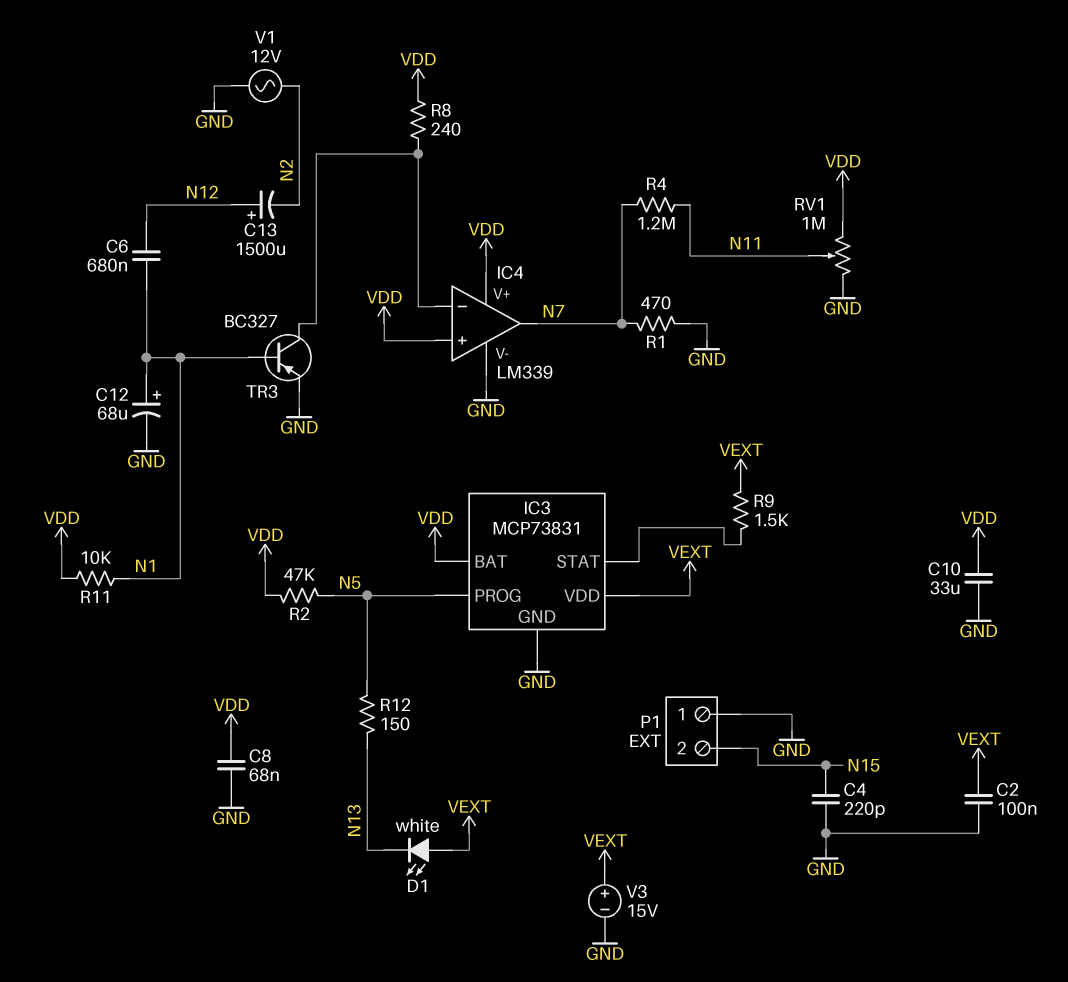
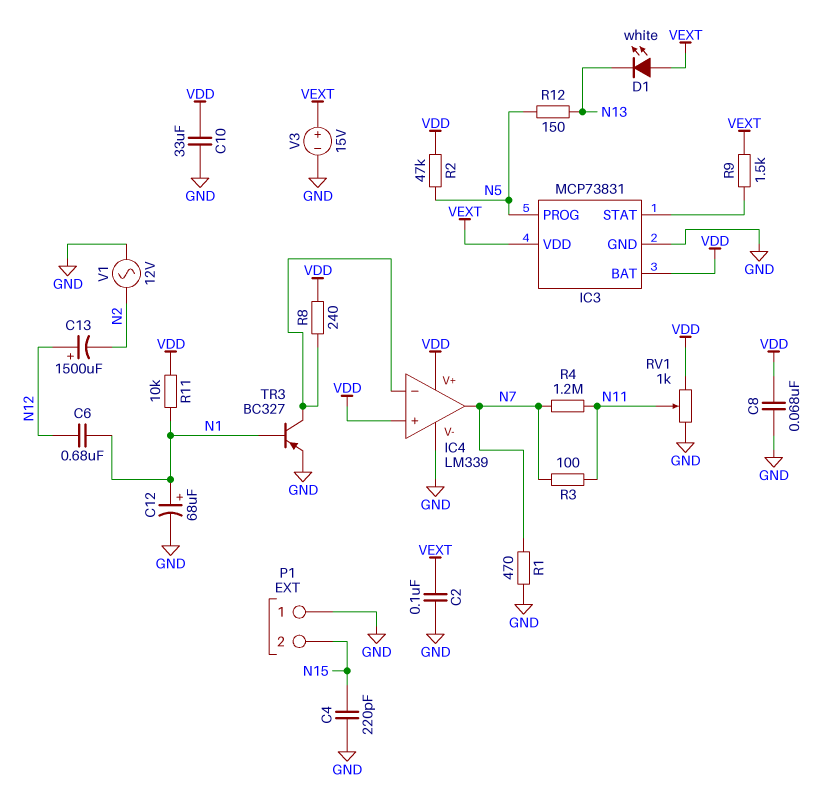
R3: none -> 100 (N7, N11)
RV1: 1M (GND, VDD, wiper N11) -> 1k (GND, VDD, wiper N11)

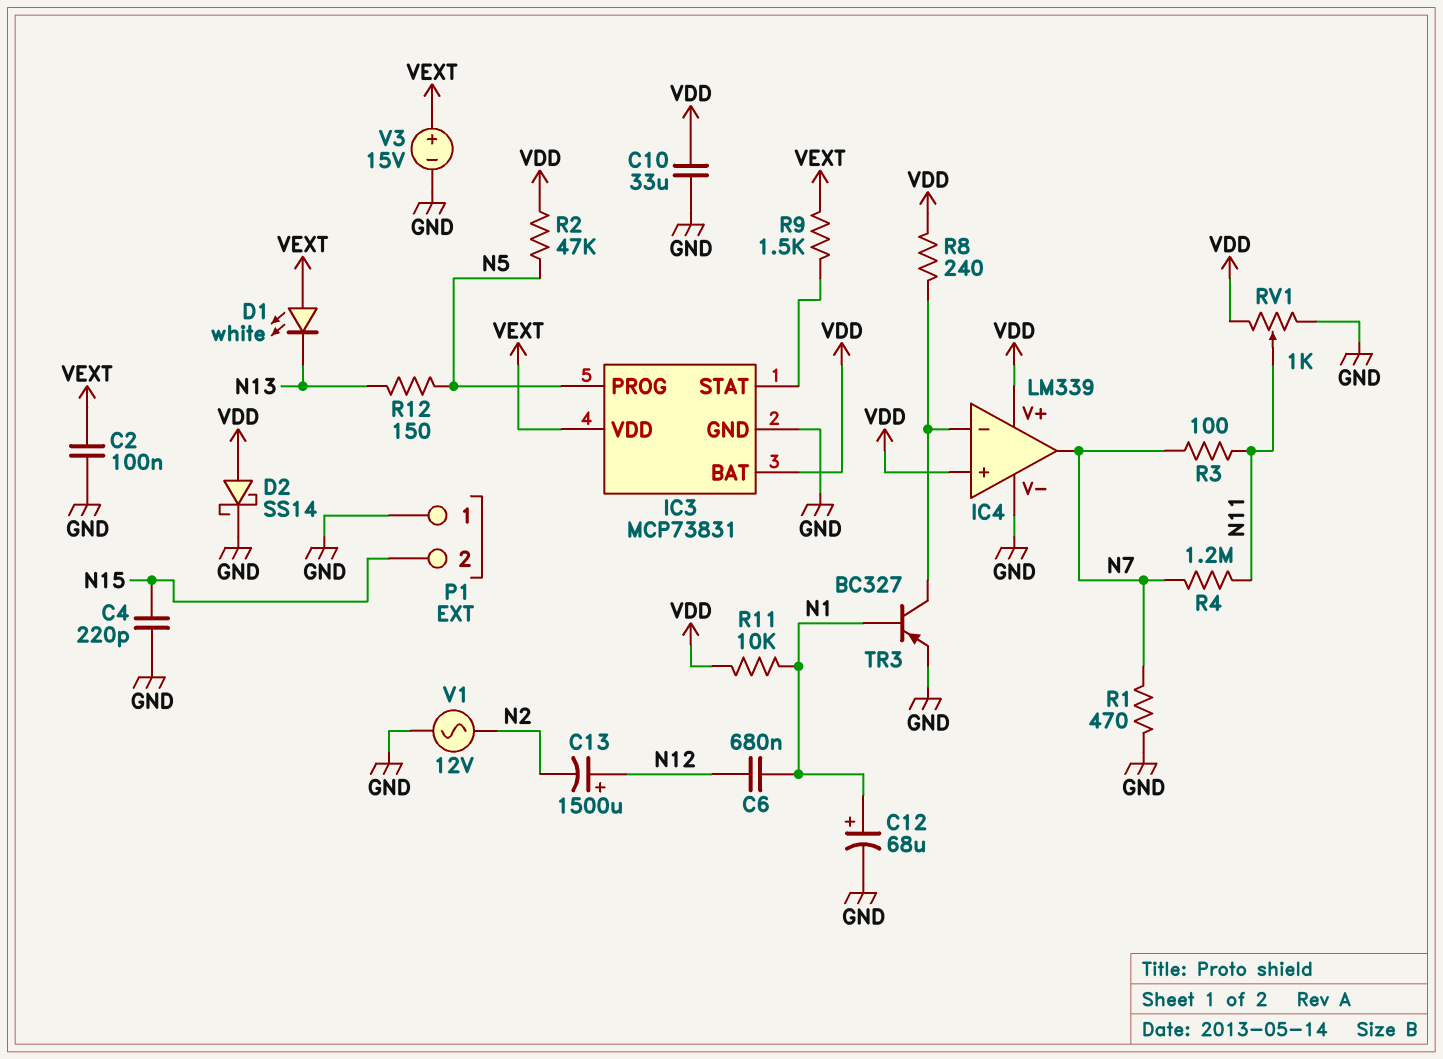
C8: 68nF (GND, VDD) -> none
D2: none -> schottky SS14 (A VDD, K GND)

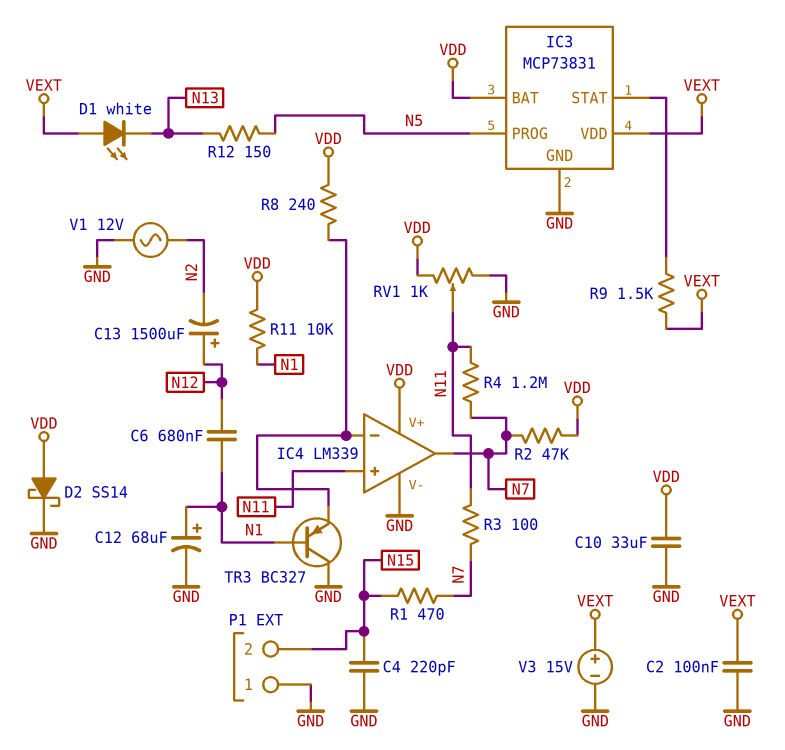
IC4 pin in+: VDD -> N11
R1: 470 (GND, N7) -> 470 (N7, N15)
R2: 47k (N5, VDD) -> 47k (N7, VDD)
TR3: PNP BC327 (B N1, C IC4/in-, E GND) -> PNP BC327 (B N1, C GND, E IC4/in-)

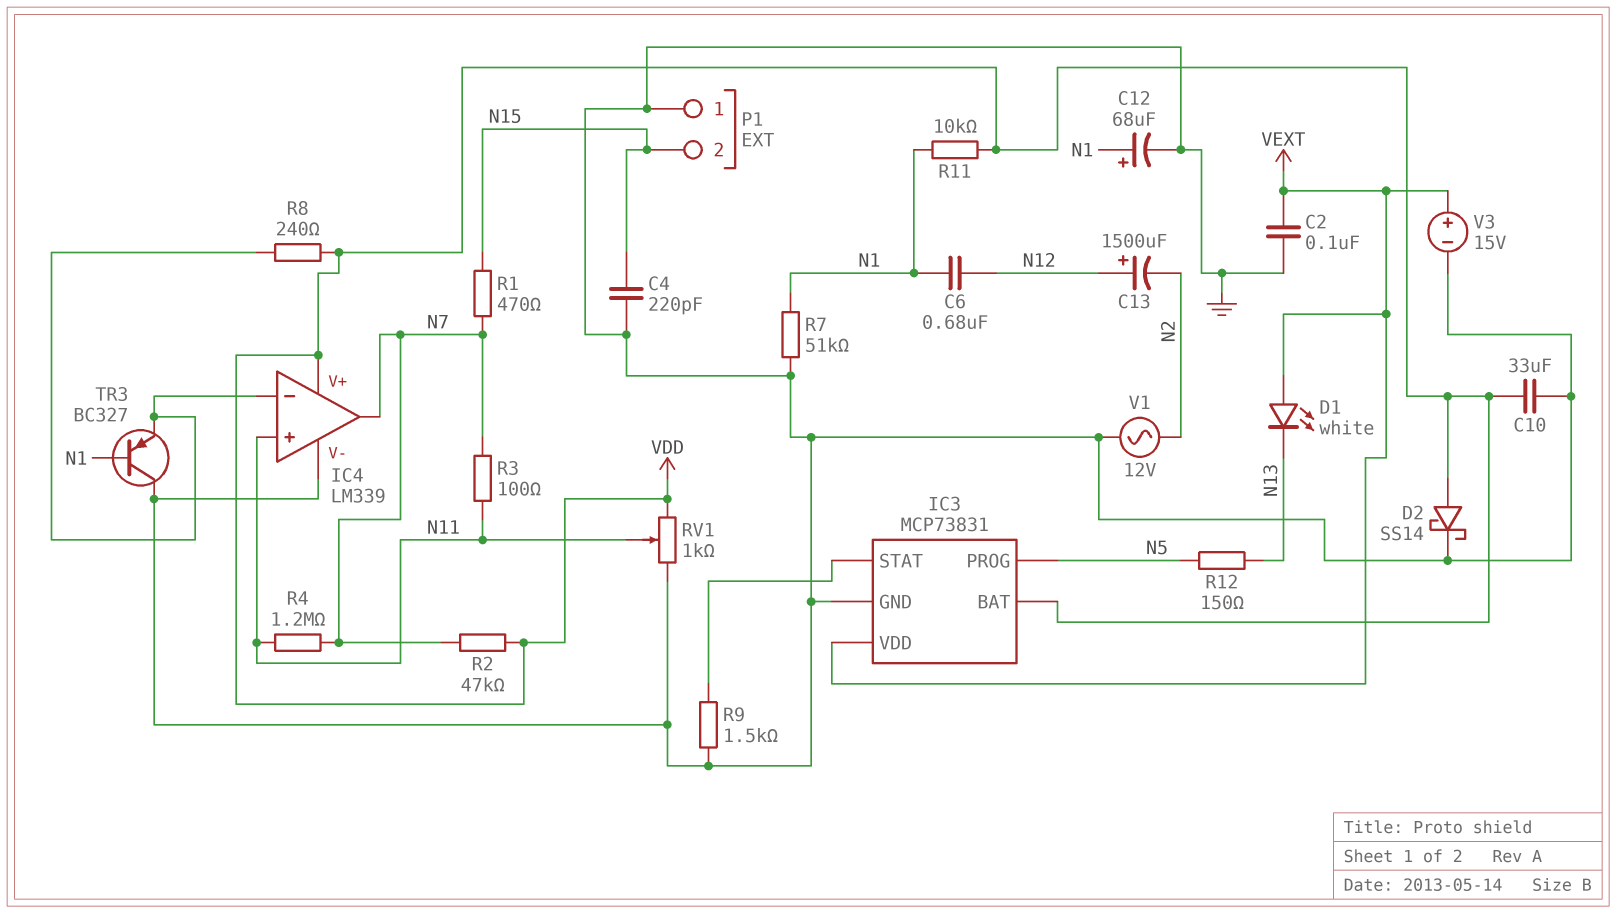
R7: none -> 51k (GND, N1)
R9: 1.5k (IC3/STAT, VEXT) -> 1.5k (GND, IC3/STAT)

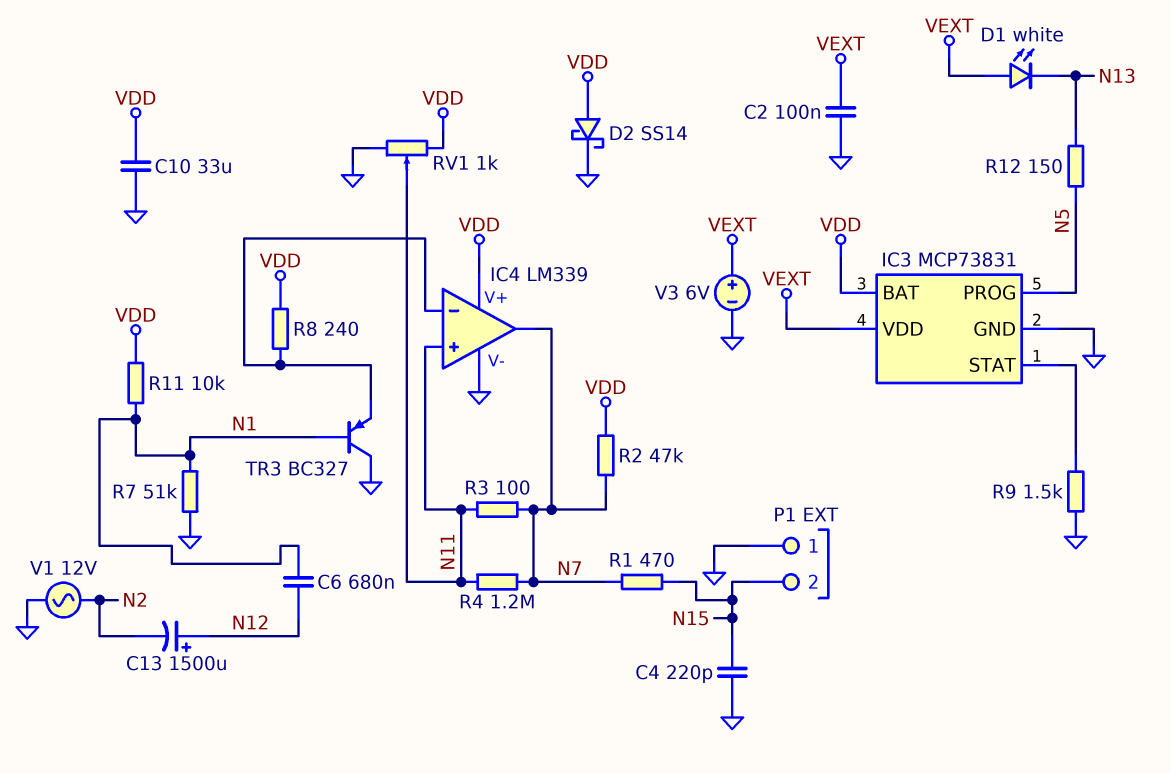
C12: 68uF (plus N1, minus GND) -> none
V3: 15V (plus VEXT, minus GND) -> 6V (plus VEXT, minus GND)

